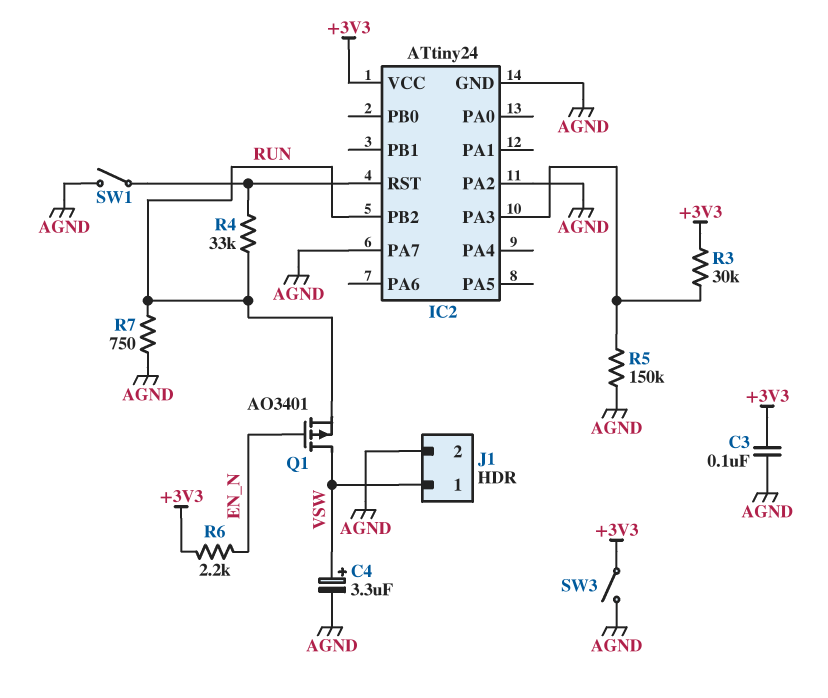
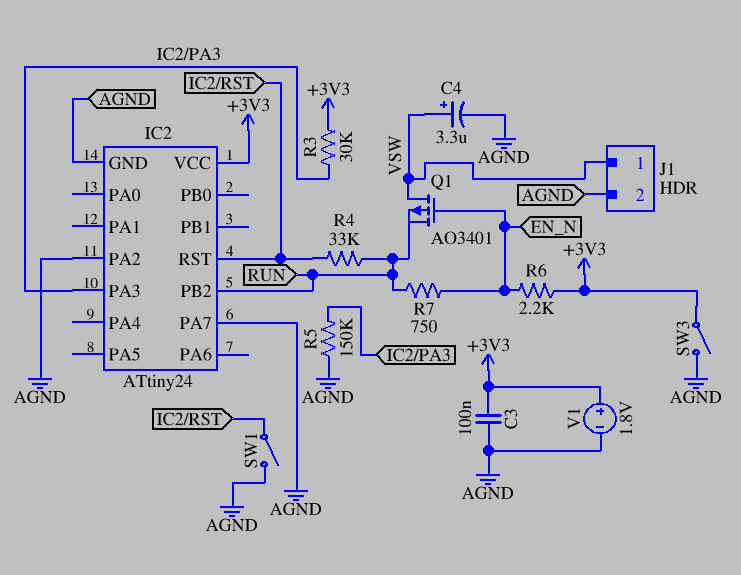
R7: 750 (AGND, RUN) -> 750 (EN_N, RUN)
V1: none -> 1.8V (plus +3V3, minus AGND)

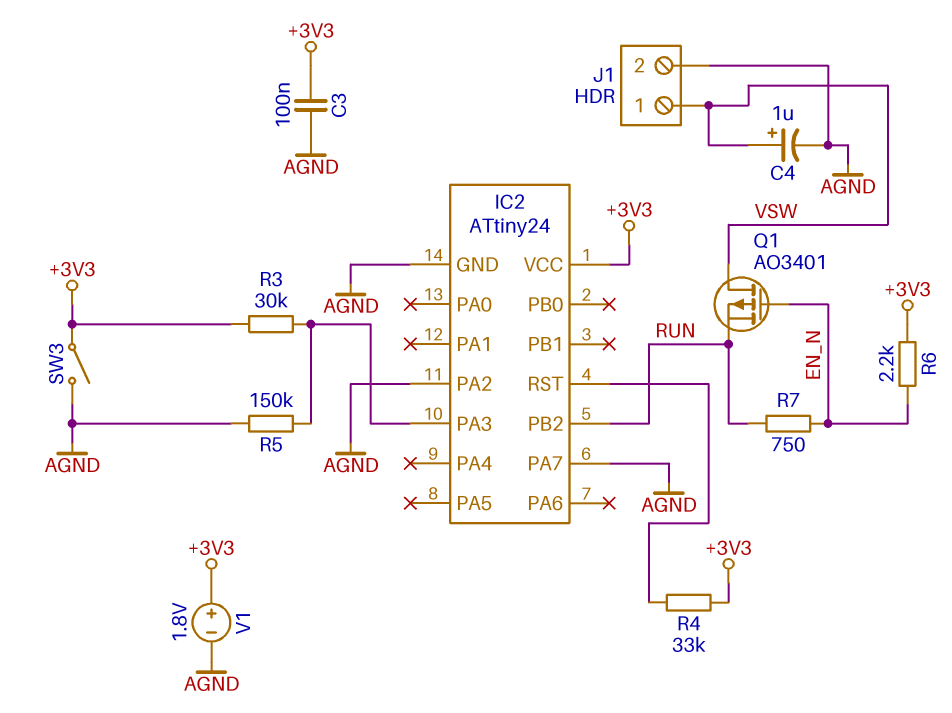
C4: 3.3uF (plus VSW, minus AGND) -> 1uF (plus VSW, minus AGND)
R4: 33k (IC2/RST, RUN) -> 33k (+3V3, IC2/RST)
SW1: switch (AGND, IC2/RST) -> none

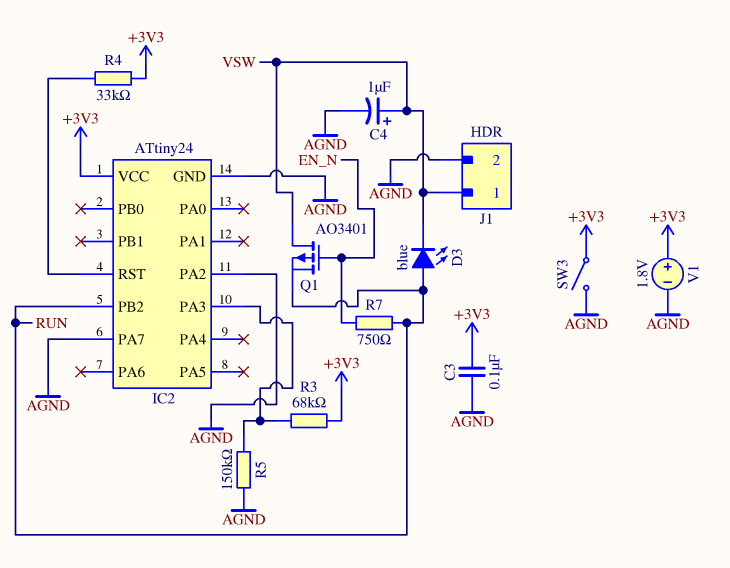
D3: none -> LED blue (A RUN, K VSW)
R3: 30k (+3V3, IC2/PA3) -> 68k (+3V3, IC2/PA3)
R6: 2.2k (+3V3, EN_N) -> none

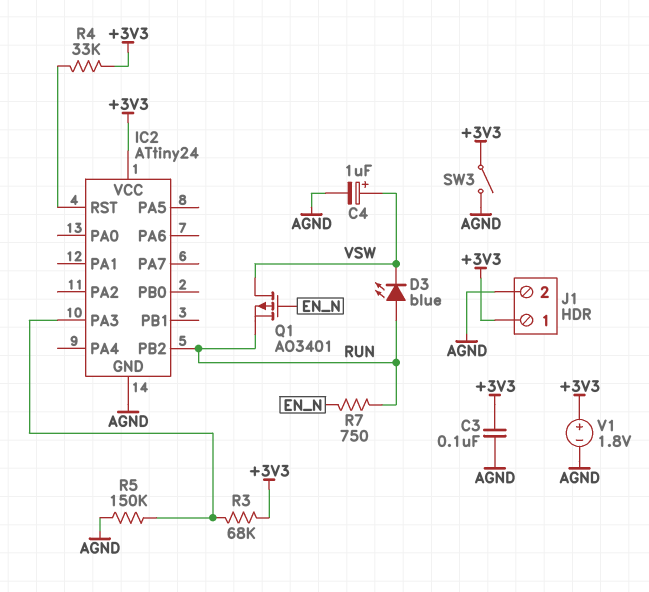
IC2 pin PA2: AGND -> none
IC2 pin PA7: AGND -> none
J1 pin 1: VSW -> +3V3

